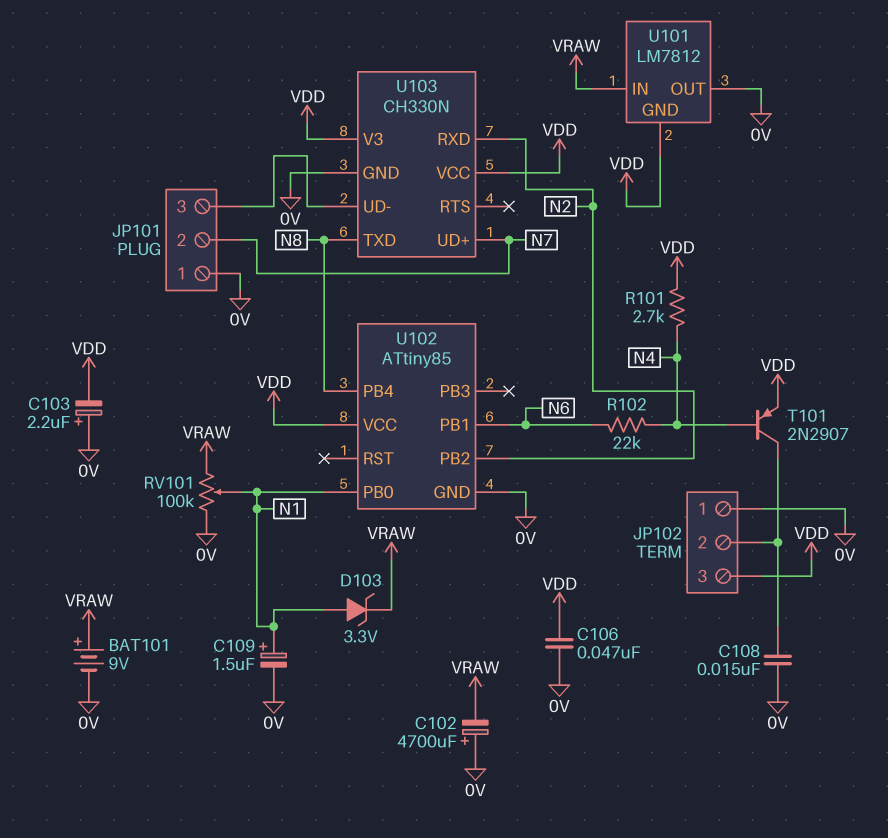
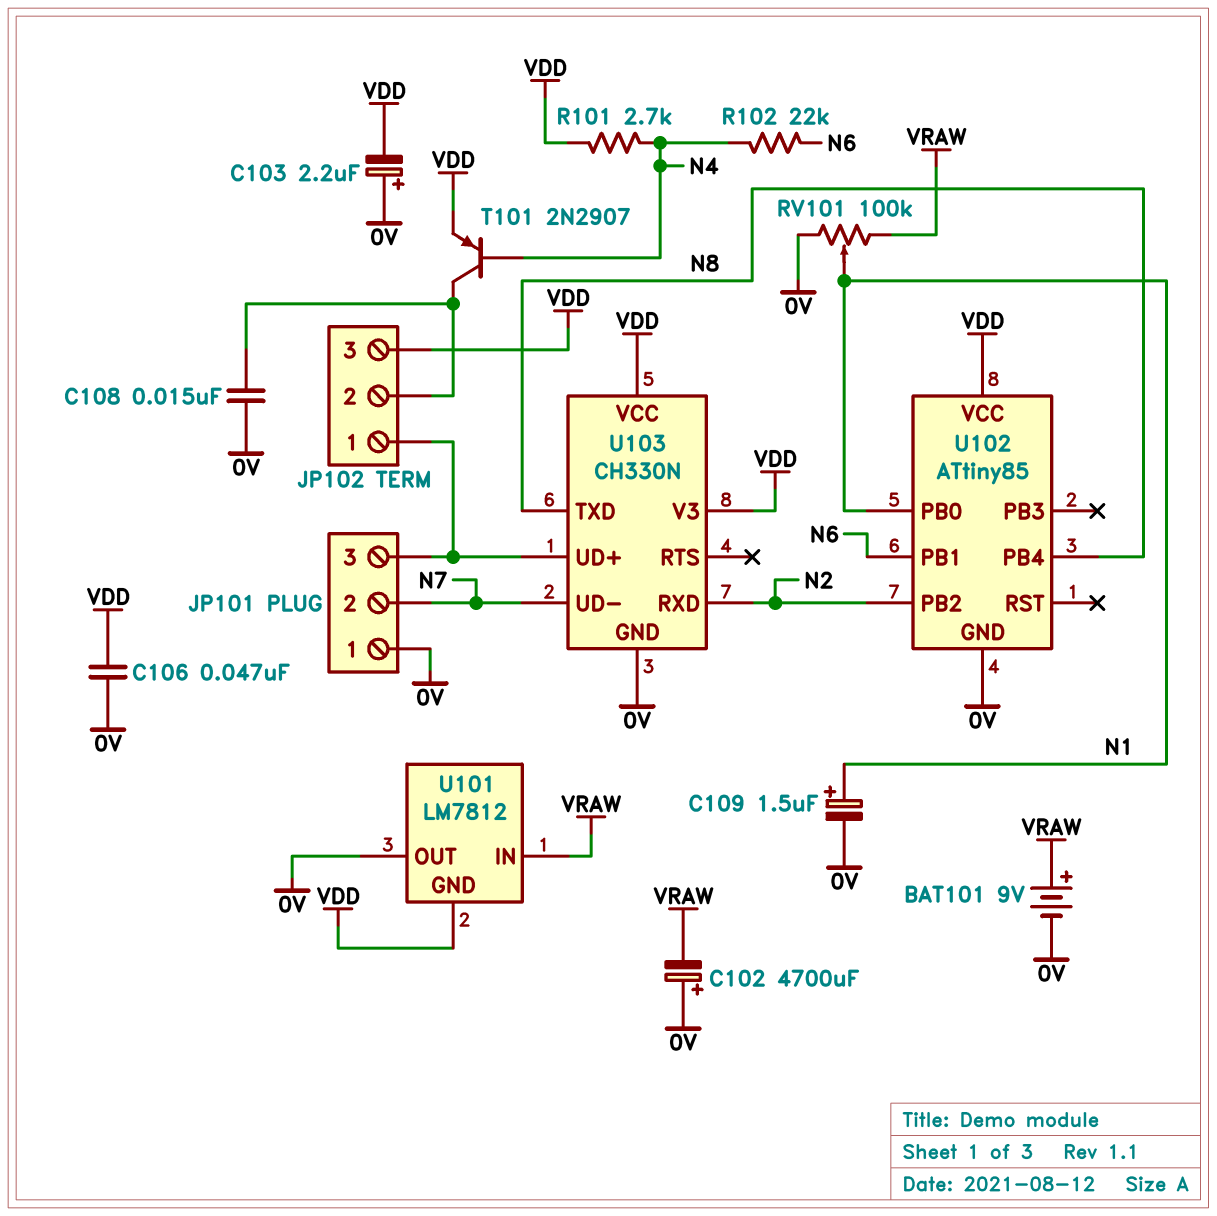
D103: zener 3.3V (A N1, K VRAW) -> none
JP102 pin 1: 0V -> JP101/3
U103 pin UD+: N7 -> JP101/3
U103 pin UD-: JP101/3 -> N7

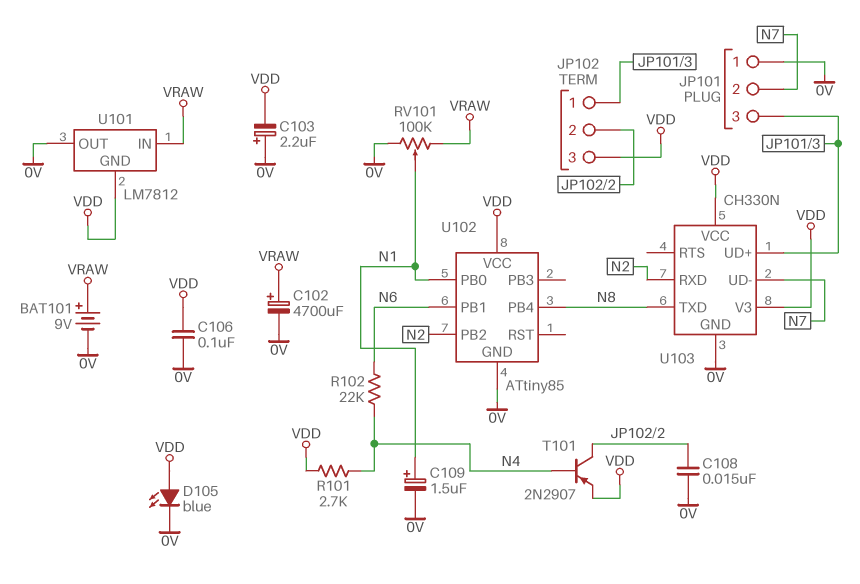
C102: 4700uF (plus 0V, minus VRAW) -> 4700uF (plus VRAW, minus 0V)
C106: 47nF (0V, VDD) -> 100nF (0V, VDD)
D105: none -> LED blue (A VDD, K 0V)

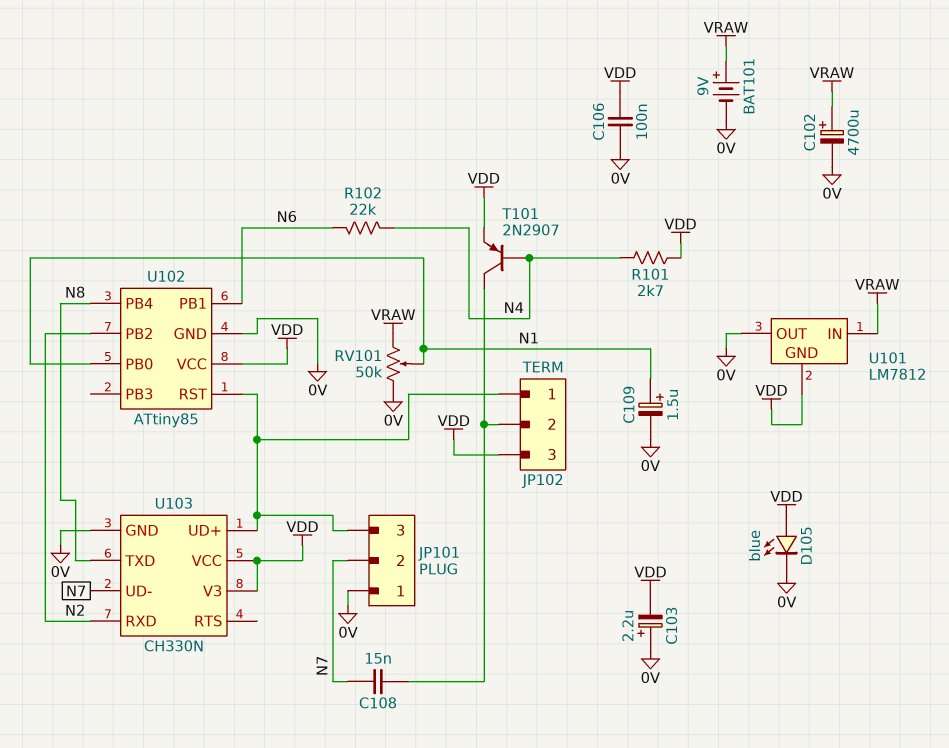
C108: 15nF (0V, JP102/2) -> 15nF (JP102/2, N7)
RV101: 100k (0V, VRAW, wiper N1) -> 50k (0V, VRAW, wiper N1)
U102 pin RST: none -> JP101/3

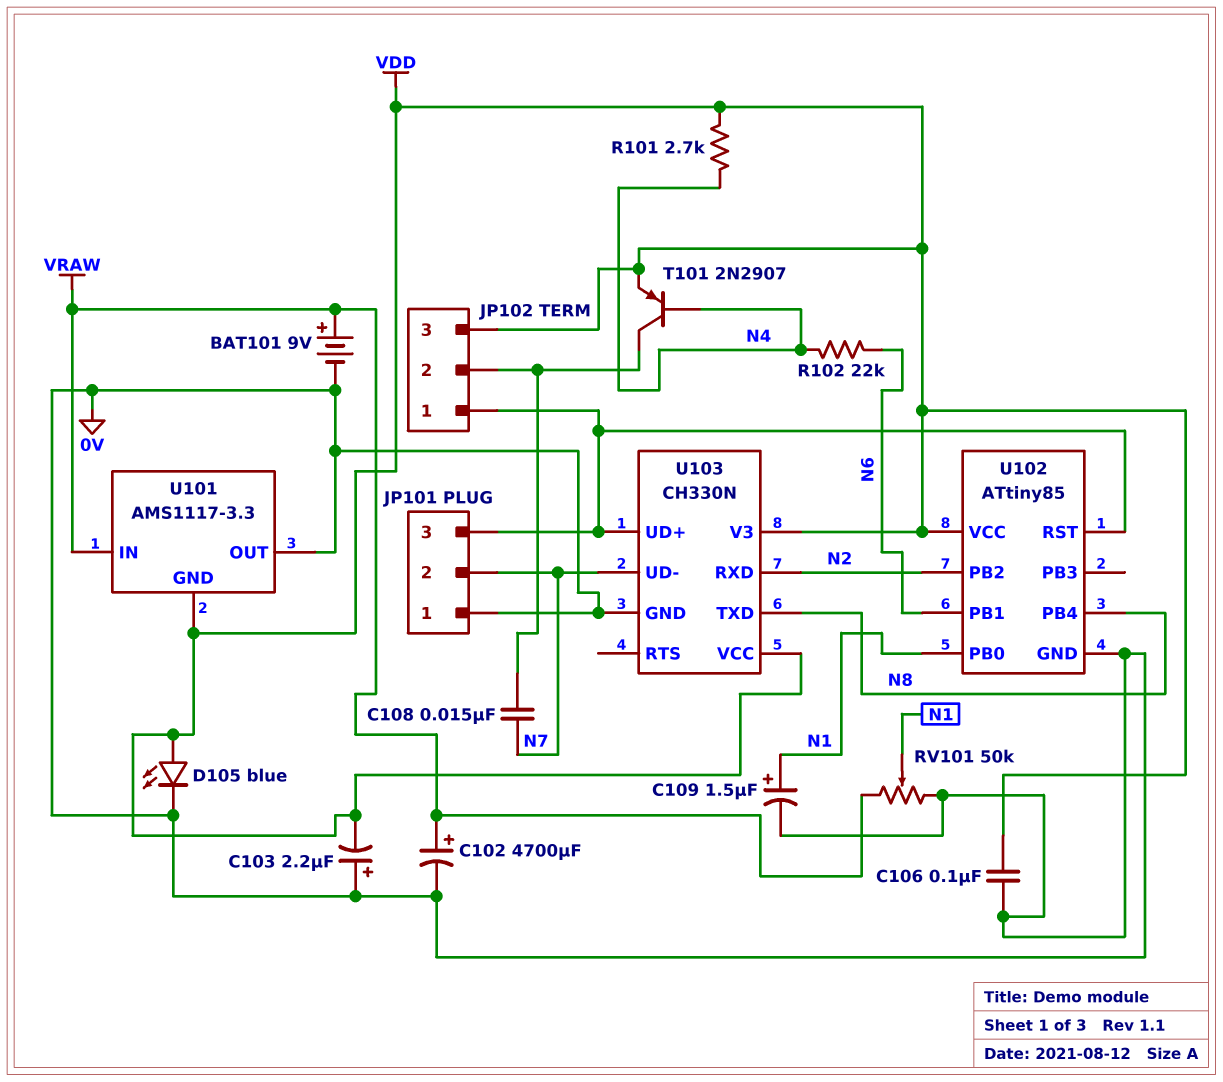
U101: LM7812 -> AMS1117-3.3

